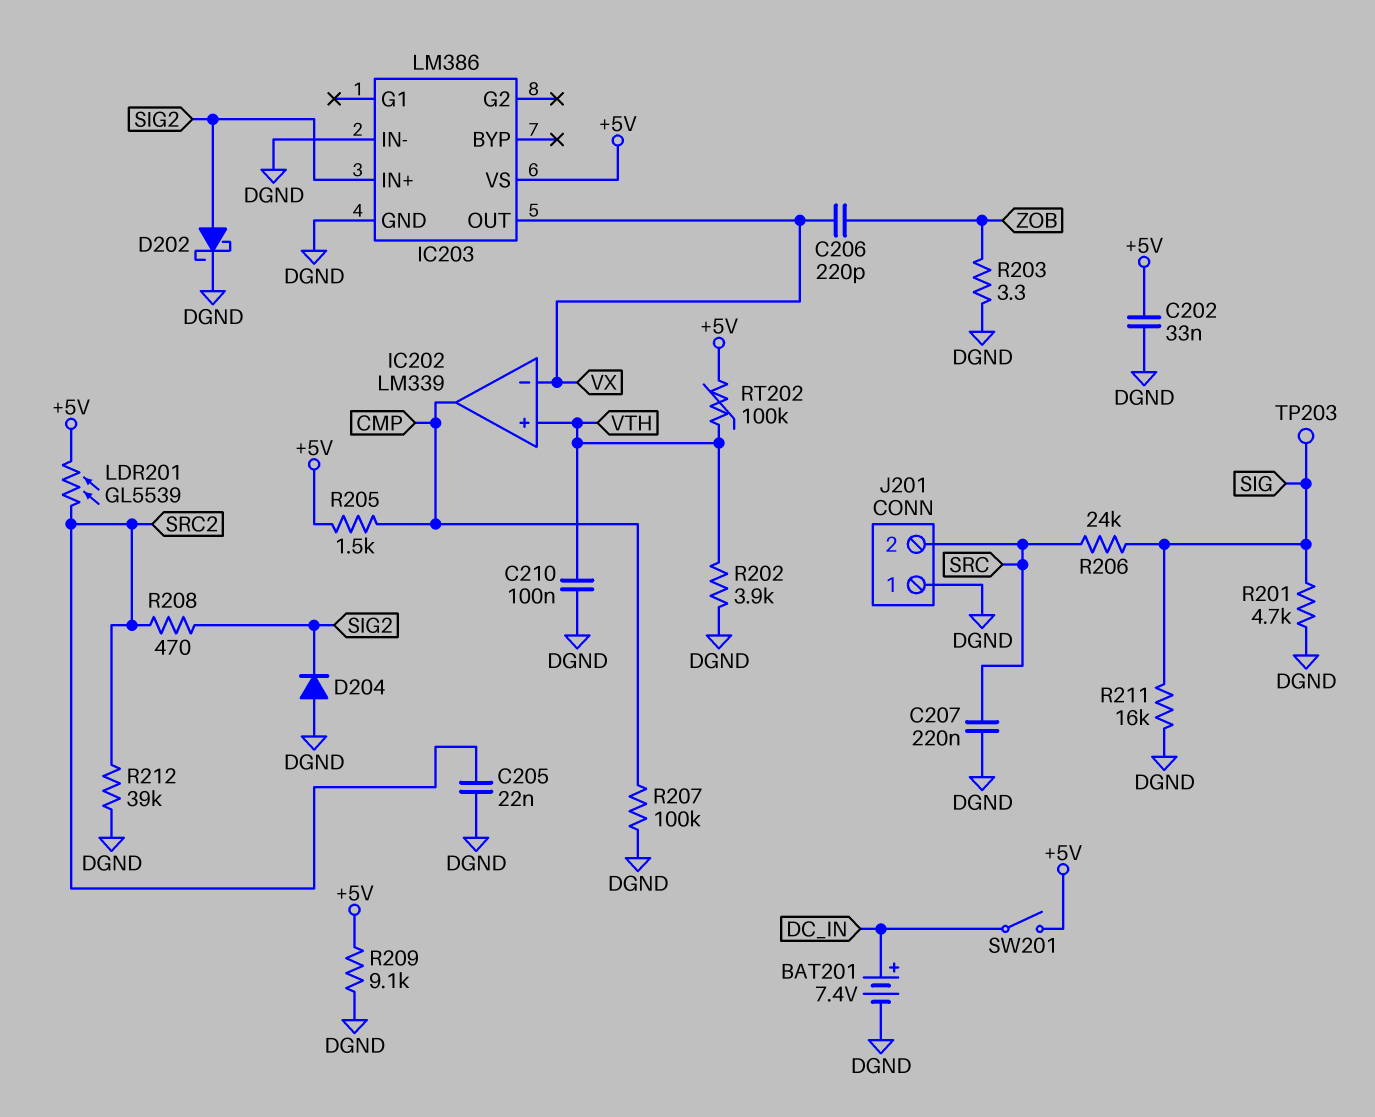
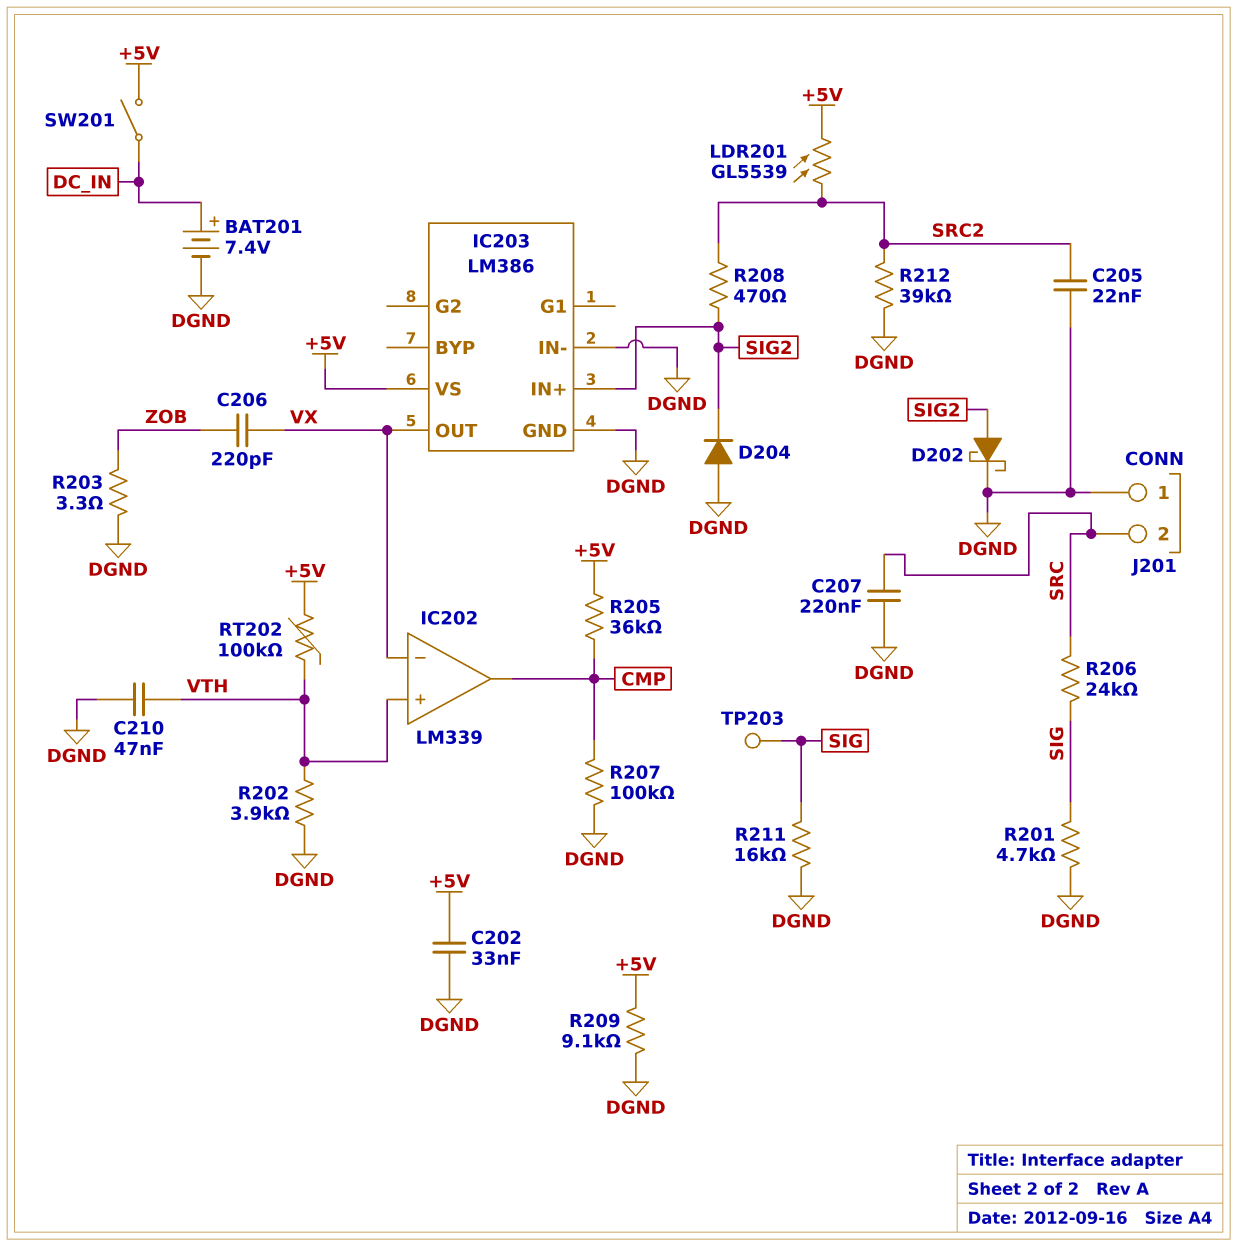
C210: 100nF (DGND, VTH) -> 47nF (DGND, VTH)
R205: 1.5k (+5V, CMP) -> 36k (+5V, CMP)

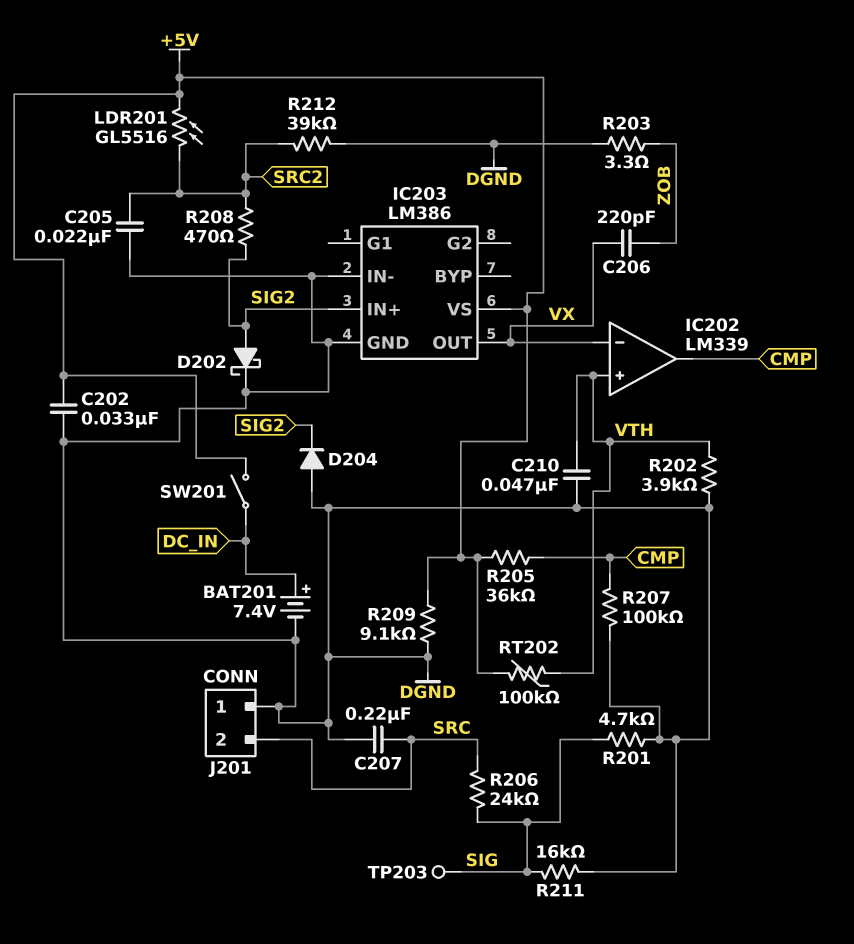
LDR201: GL5539 (+5V, SRC2) -> GL5516 (+5V, SRC2)

